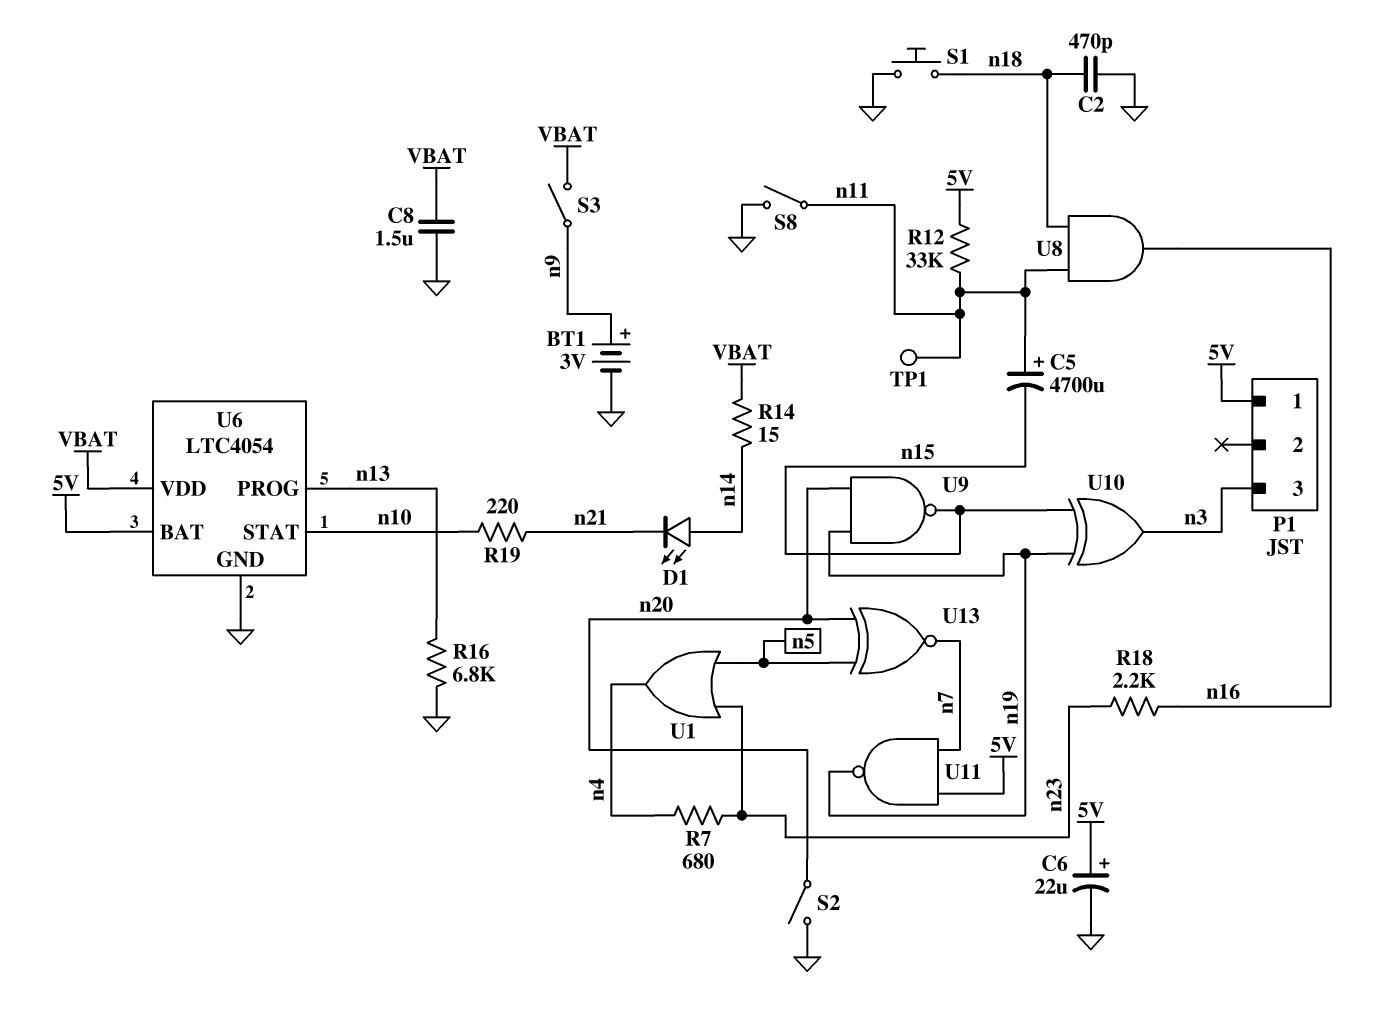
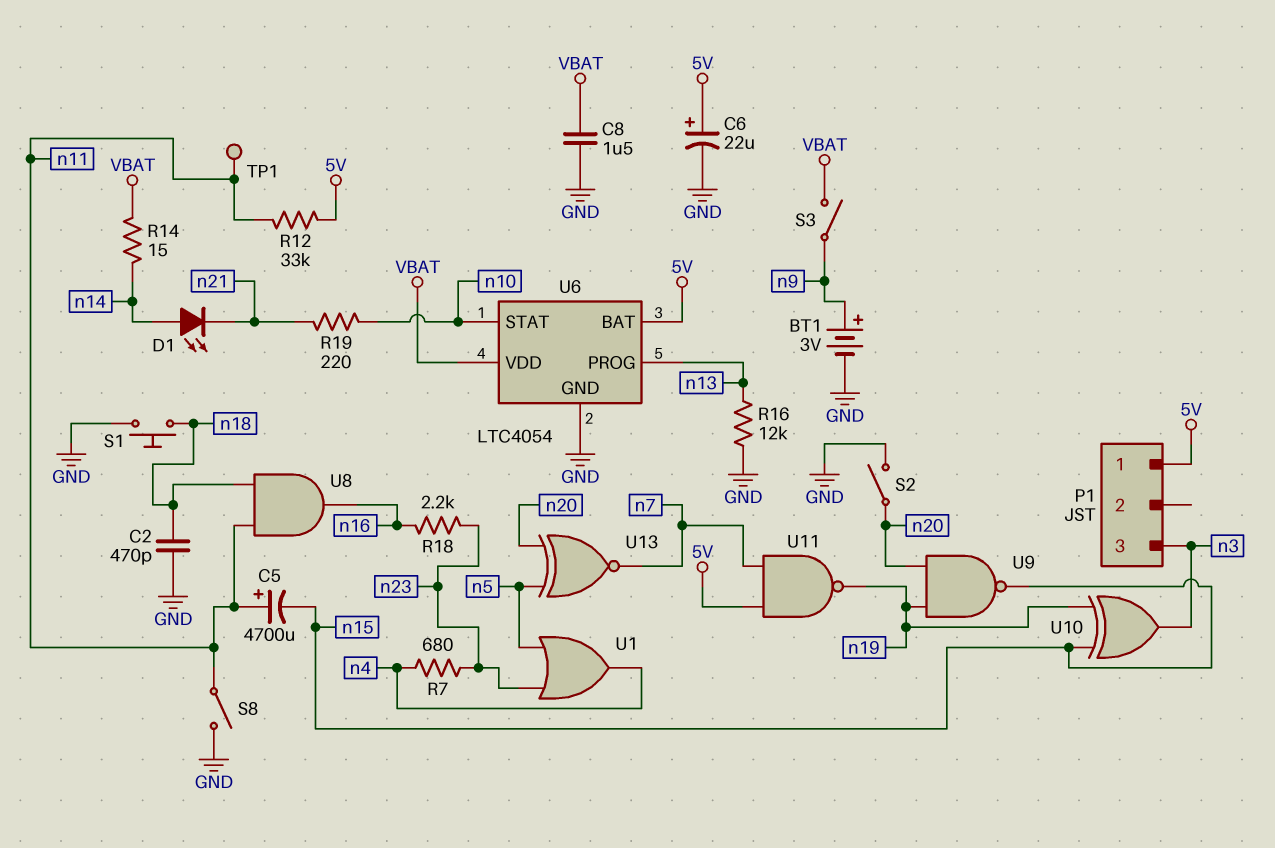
R16: 6.8k (GND, n13) -> 12k (GND, n13)

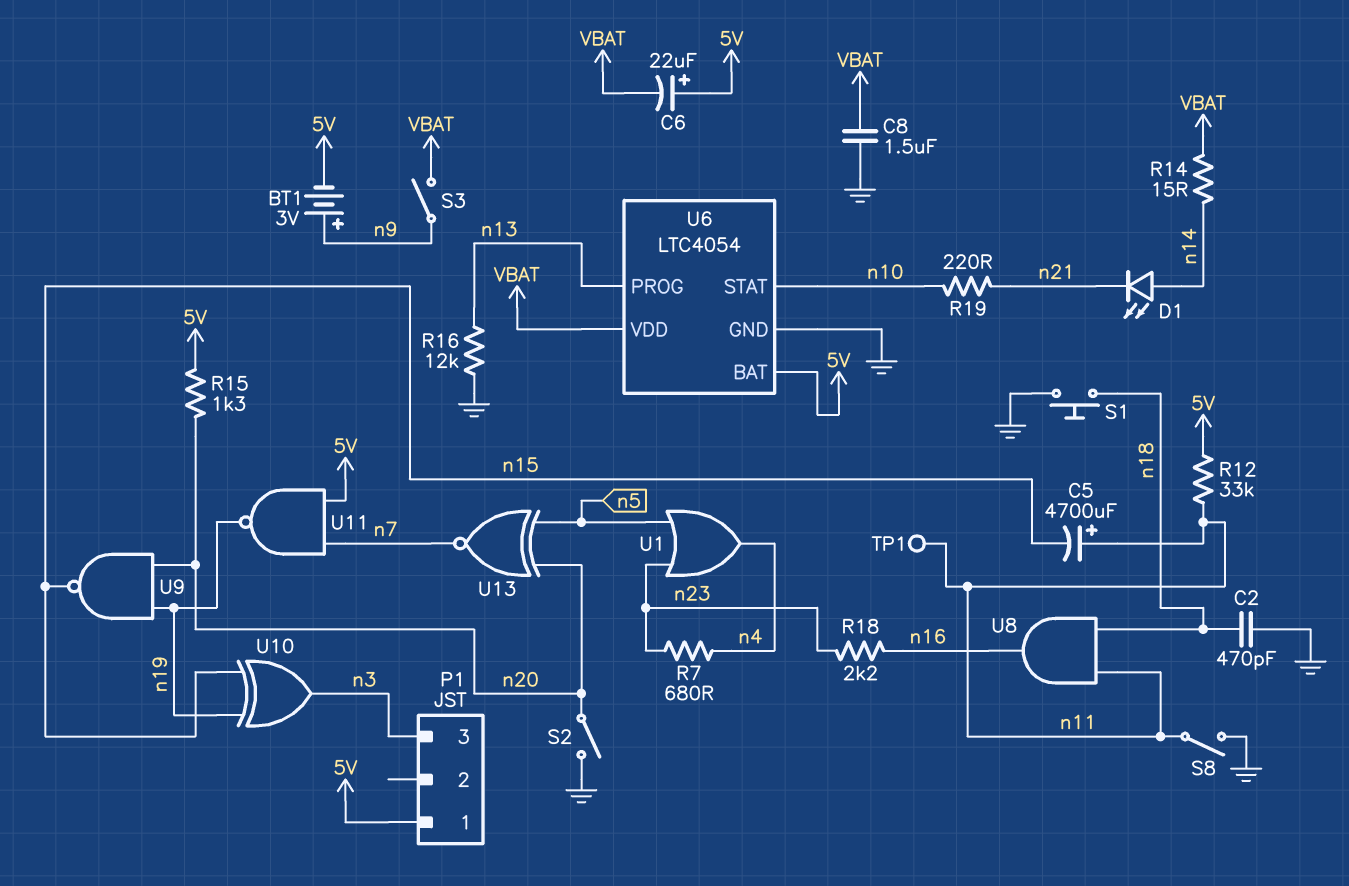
BT1: 3V (plus n9, minus GND) -> 3V (plus n9, minus 5V)
C6: 22uF (plus 5V, minus GND) -> 22uF (plus 5V, minus VBAT)
R15: none -> 1.3k (5V, n20)

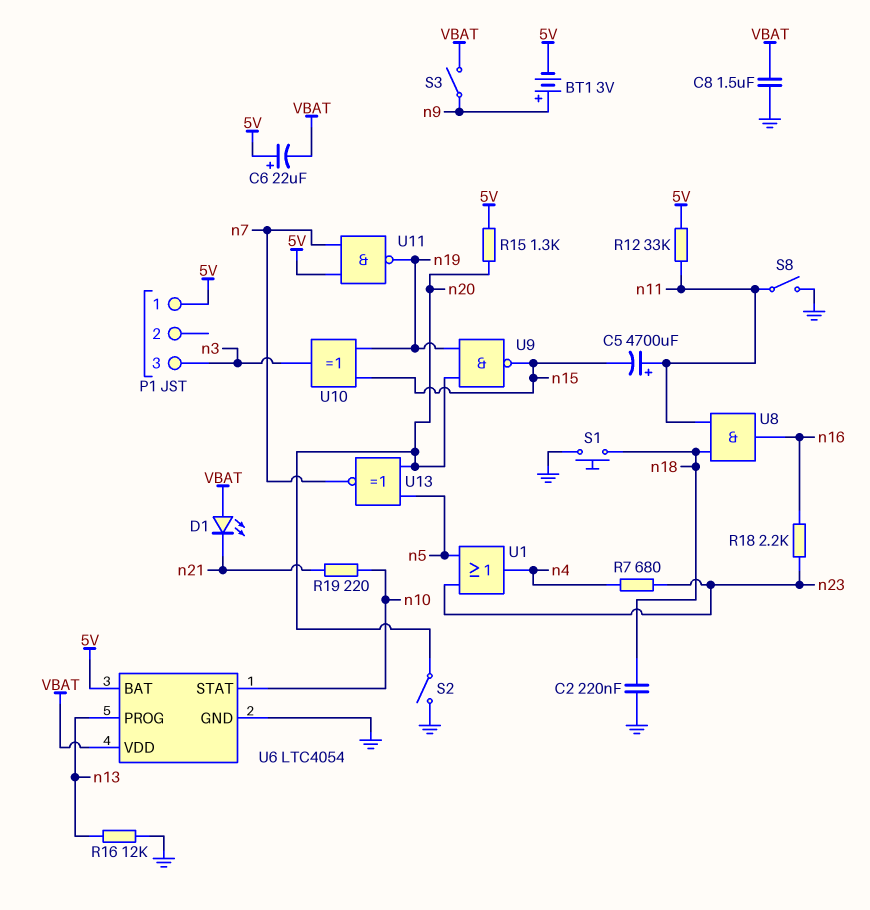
C2: 470pF (GND, n18) -> 220nF (GND, n18)
D1: LED (A n14, K n21) -> LED (A VBAT, K n21)
R14: 15 (VBAT, n14) -> none
TP1: test point (n11) -> none

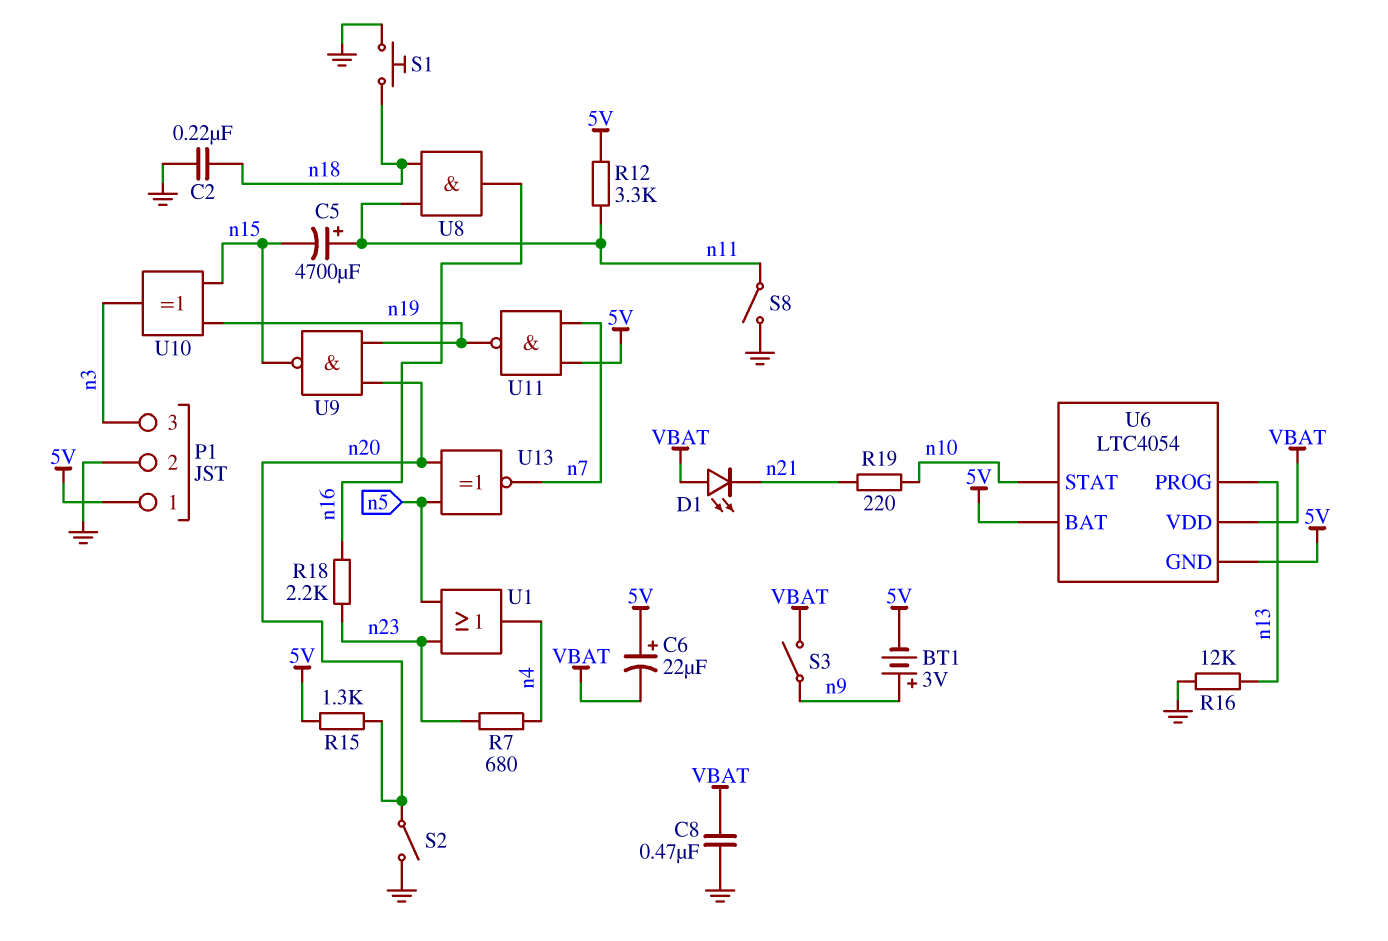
C8: 1.5uF (GND, VBAT) -> 470nF (GND, VBAT)
P1 pin 2: none -> GND
R12: 33k (5V, n11) -> 3.3k (5V, n11)
U6 pin GND: GND -> 5V

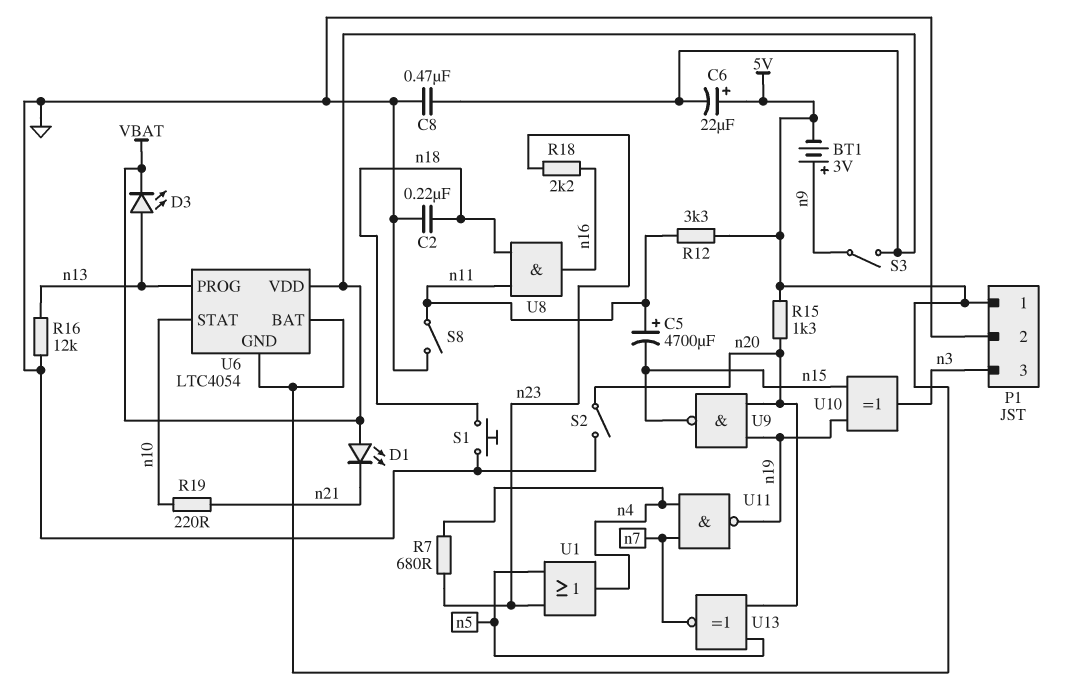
D3: none -> LED (A n13, K VBAT)
U11: NAND (in 5V, in n7, out n19) -> NAND (in n4, in n7, out n19)

